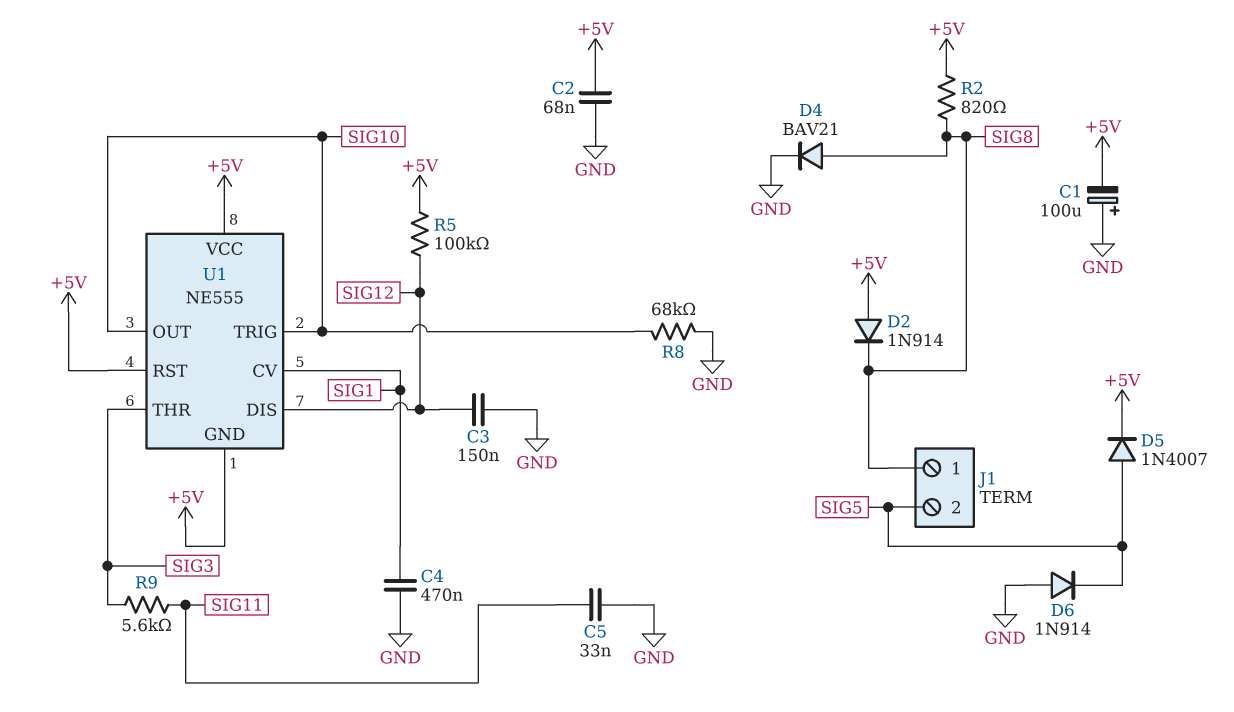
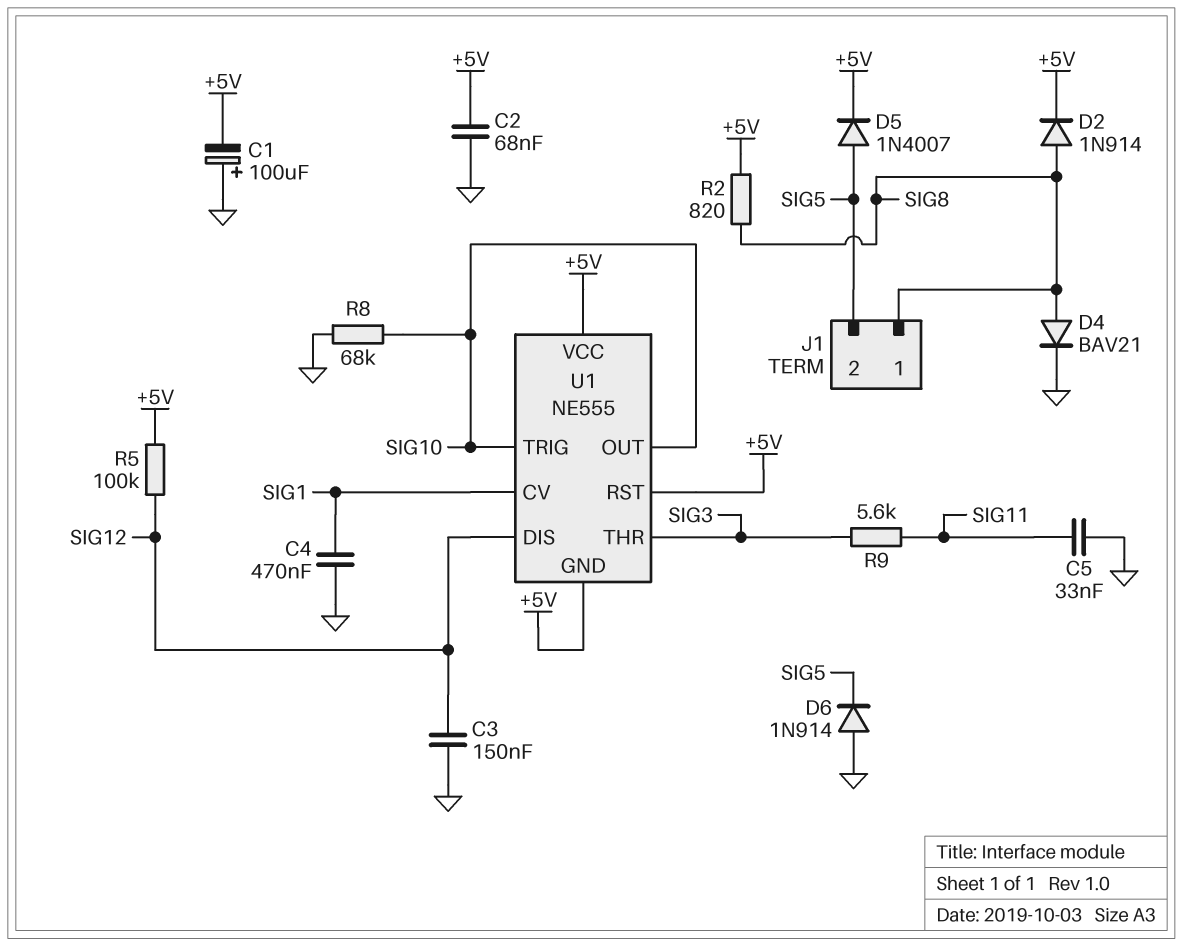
D2: diode 1N914 (A +5V, K SIG8) -> diode 1N914 (A SIG8, K +5V)

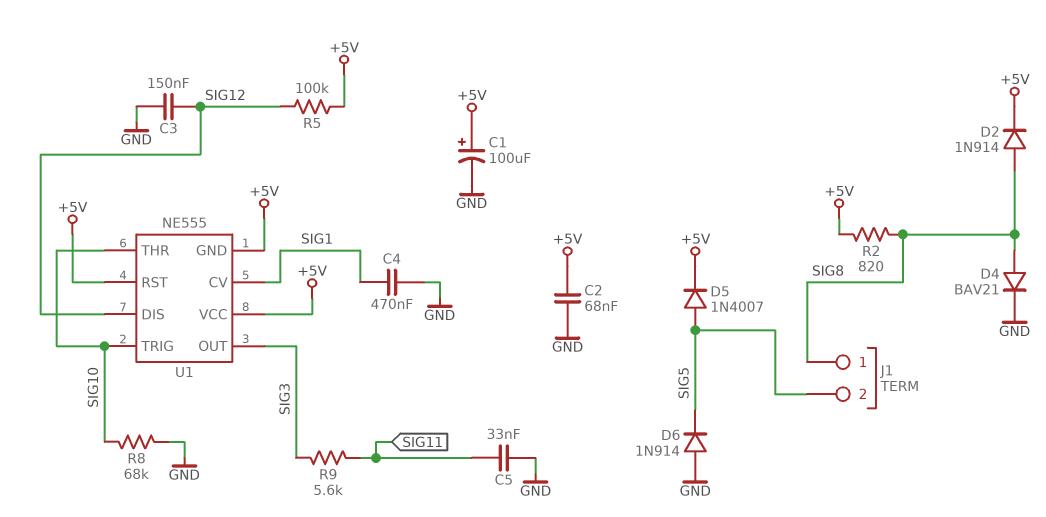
C1: 100uF (plus GND, minus +5V) -> 100uF (plus +5V, minus GND)
U1 pin OUT: SIG10 -> SIG3
U1 pin THR: SIG3 -> SIG10

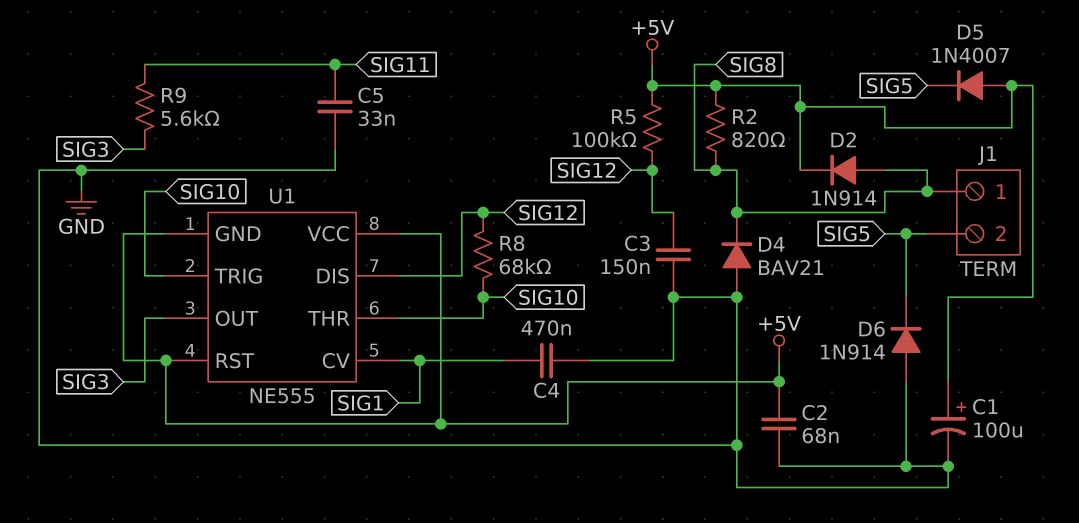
D4: diode BAV21 (A SIG8, K GND) -> diode BAV21 (A GND, K SIG8)
D5: diode 1N4007 (A SIG5, K +5V) -> diode 1N4007 (A +5V, K SIG5)
R8: 68k (GND, SIG10) -> 68k (SIG10, SIG12)

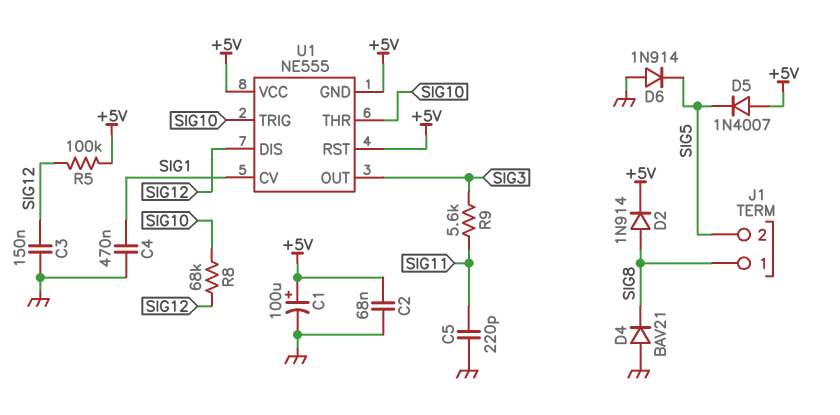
C5: 33nF (GND, SIG11) -> 220pF (GND, SIG11)
R2: 820 (+5V, SIG8) -> none

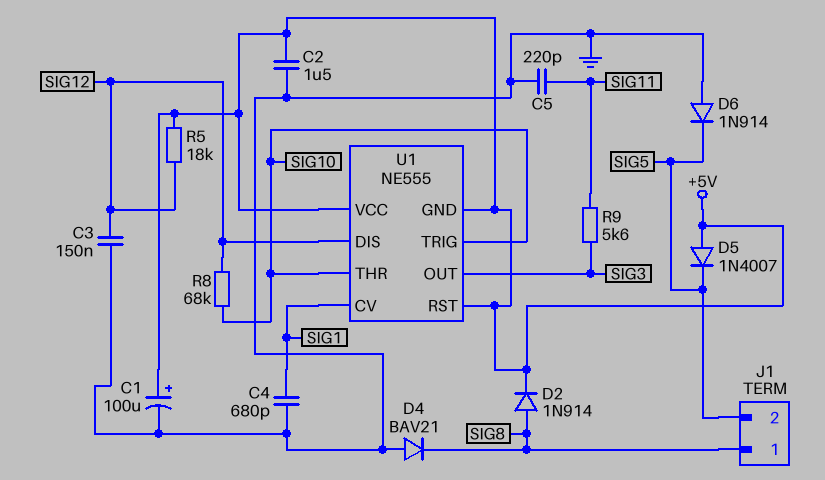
C2: 68nF (+5V, GND) -> 1.5uF (+5V, GND)
C4: 470nF (GND, SIG1) -> 680pF (GND, SIG1)
R5: 100k (+5V, SIG12) -> 18k (+5V, SIG12)

